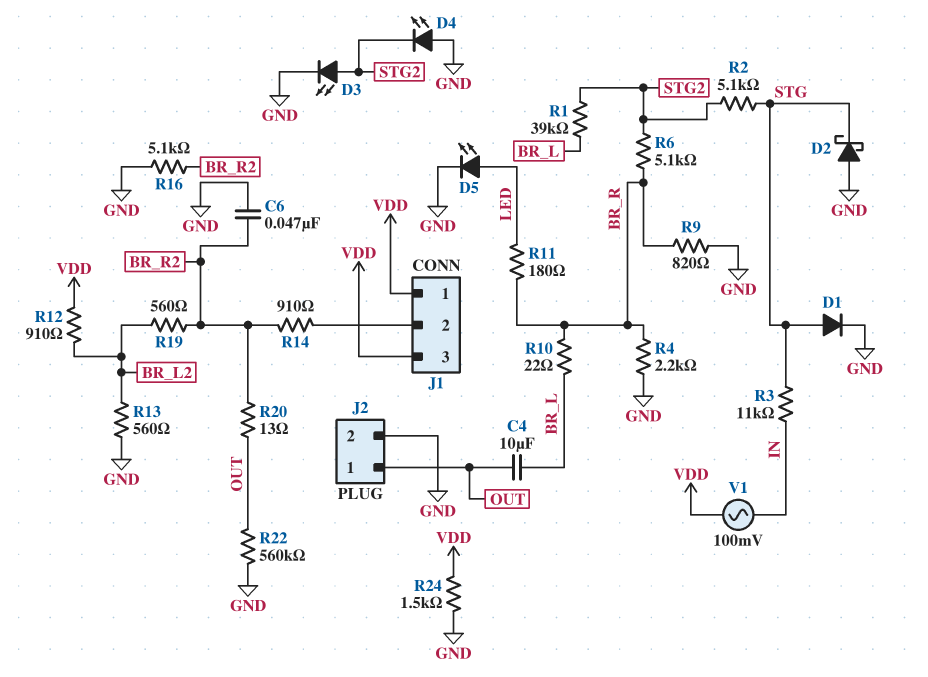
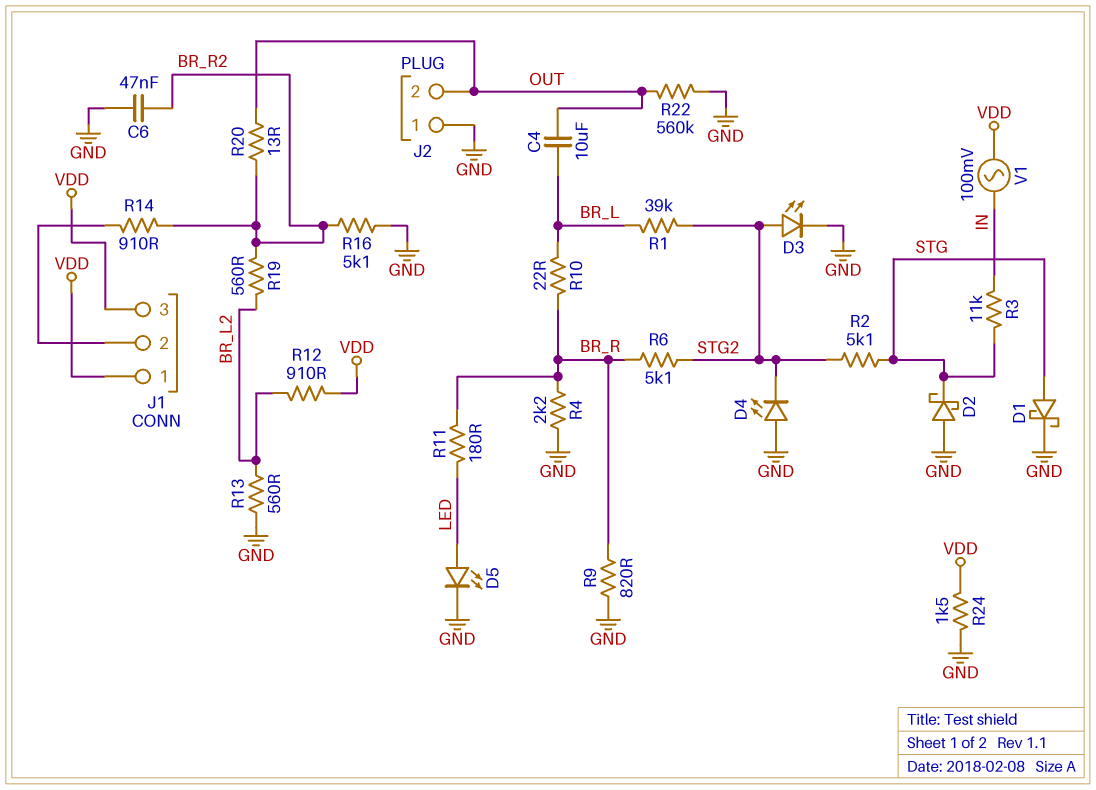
D1: diode (A STG, K GND) -> schottky (A STG, K GND)
J2 pin 1: OUT -> GND
J2 pin 2: GND -> OUT

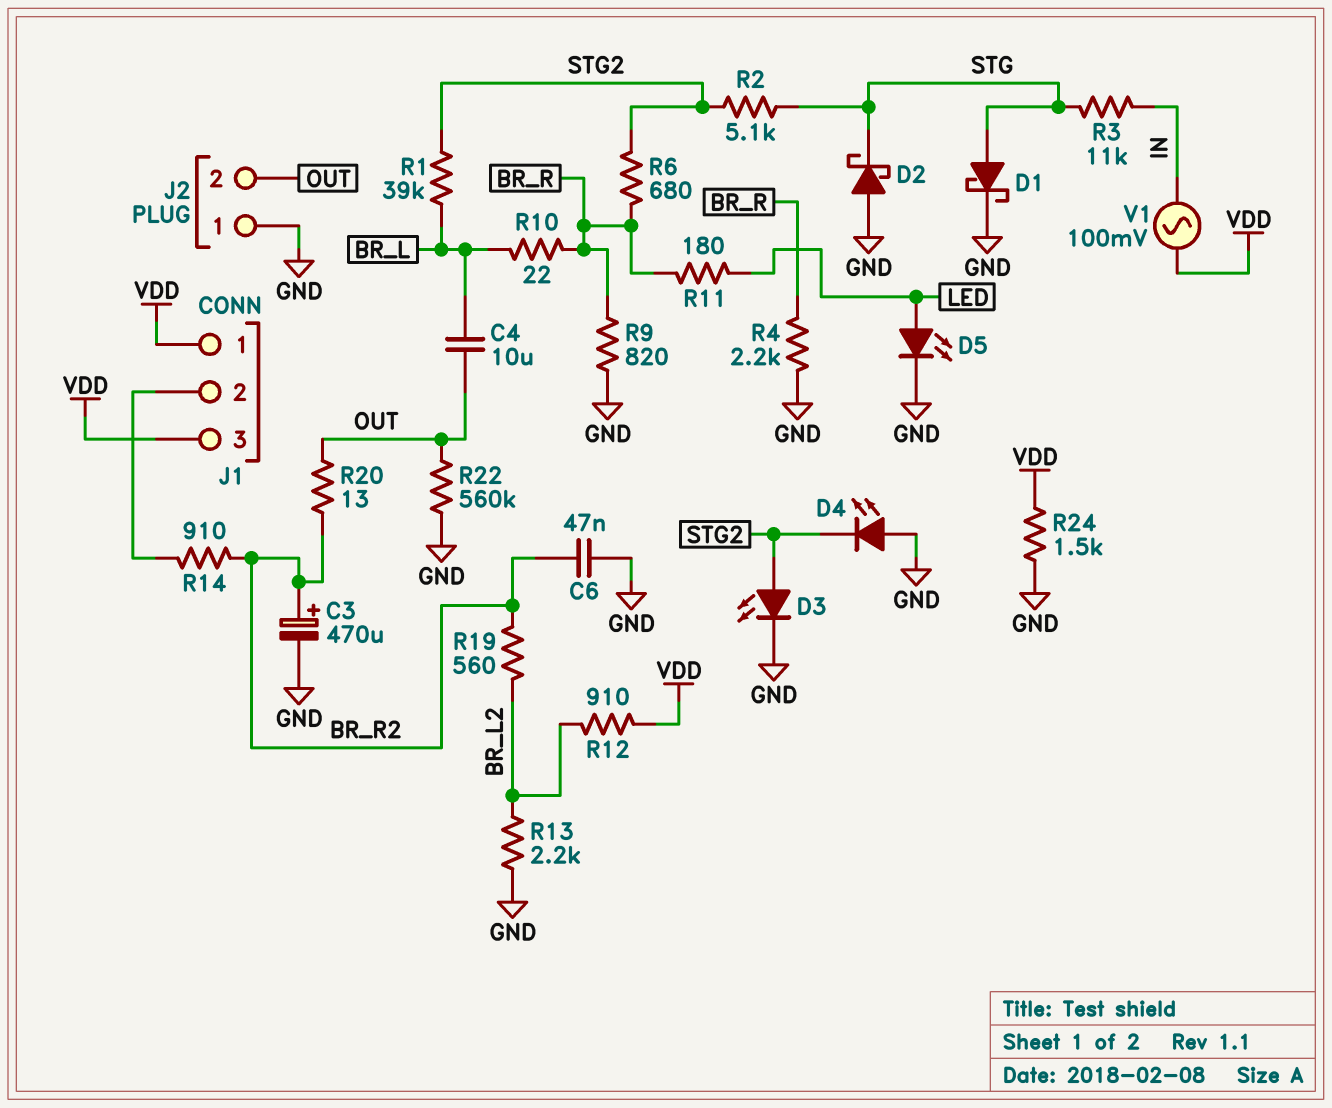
C3: none -> 470uF (plus BR_R2, minus GND)
R6: 5.1k (BR_R, STG2) -> 680 (BR_R, STG2)
R13: 560 (BR_L2, GND) -> 2.2k (BR_L2, GND)
R16: 5.1k (BR_R2, GND) -> none

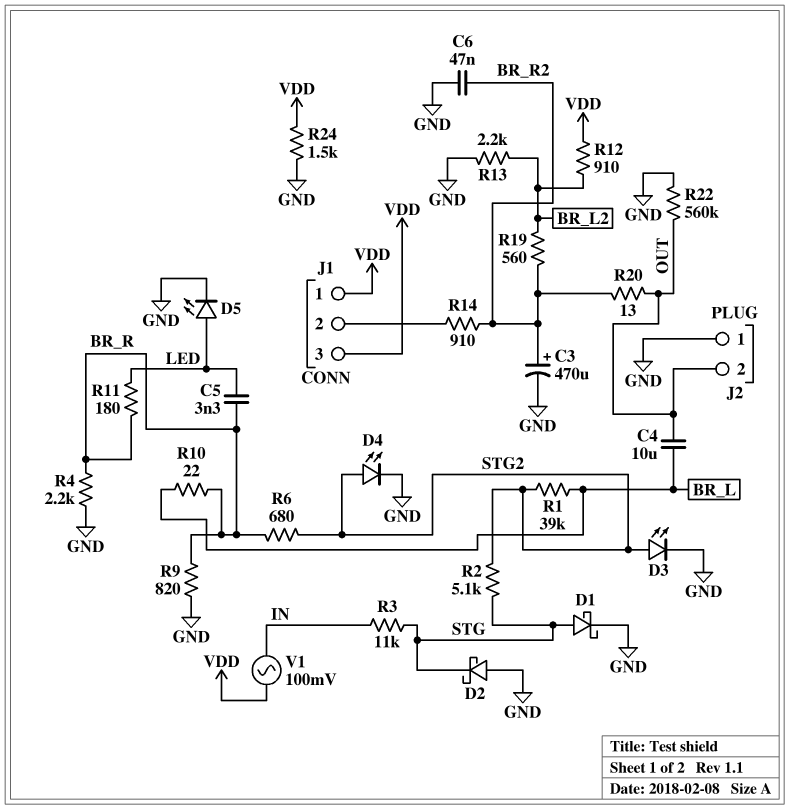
C5: none -> 3.3nF (BR_R, LED)
D4: LED (A GND, K STG2) -> LED (A STG2, K GND)

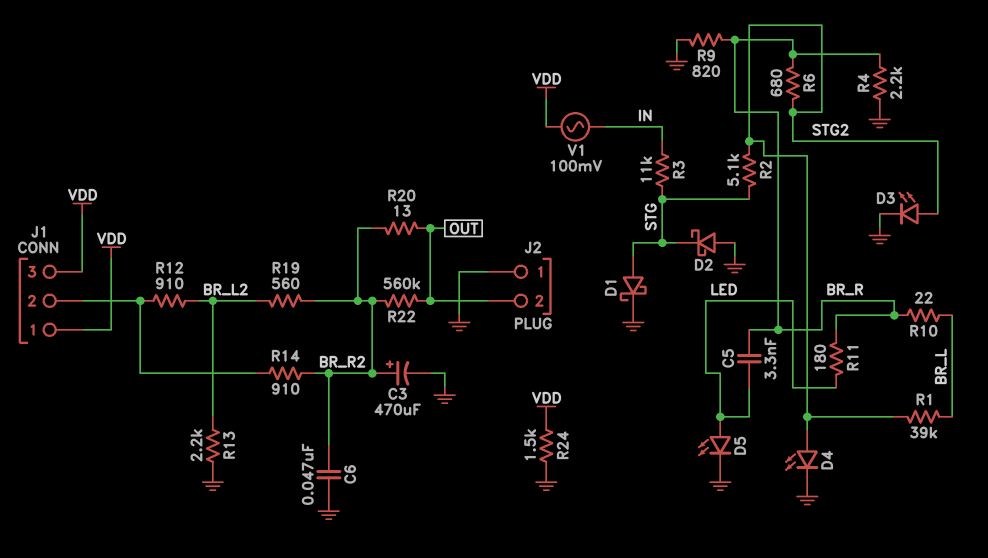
C4: 10uF (BR_L, OUT) -> none
R12: 910 (BR_L2, VDD) -> 910 (BR_L2, J1/2)
R22: 560k (GND, OUT) -> 560k (BR_R2, OUT)

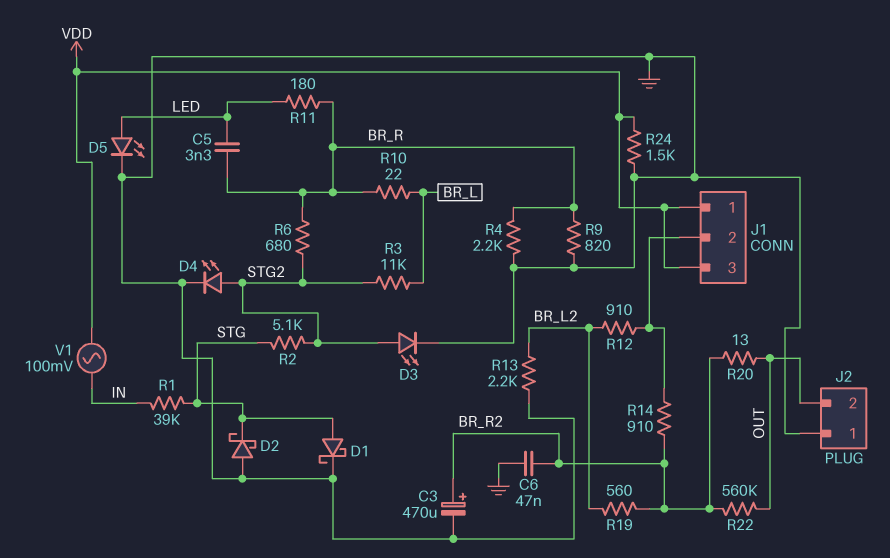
R1: 39k (BR_L, STG2) -> 39k (IN, STG)
R3: 11k (IN, STG) -> 11k (BR_L, STG2)

